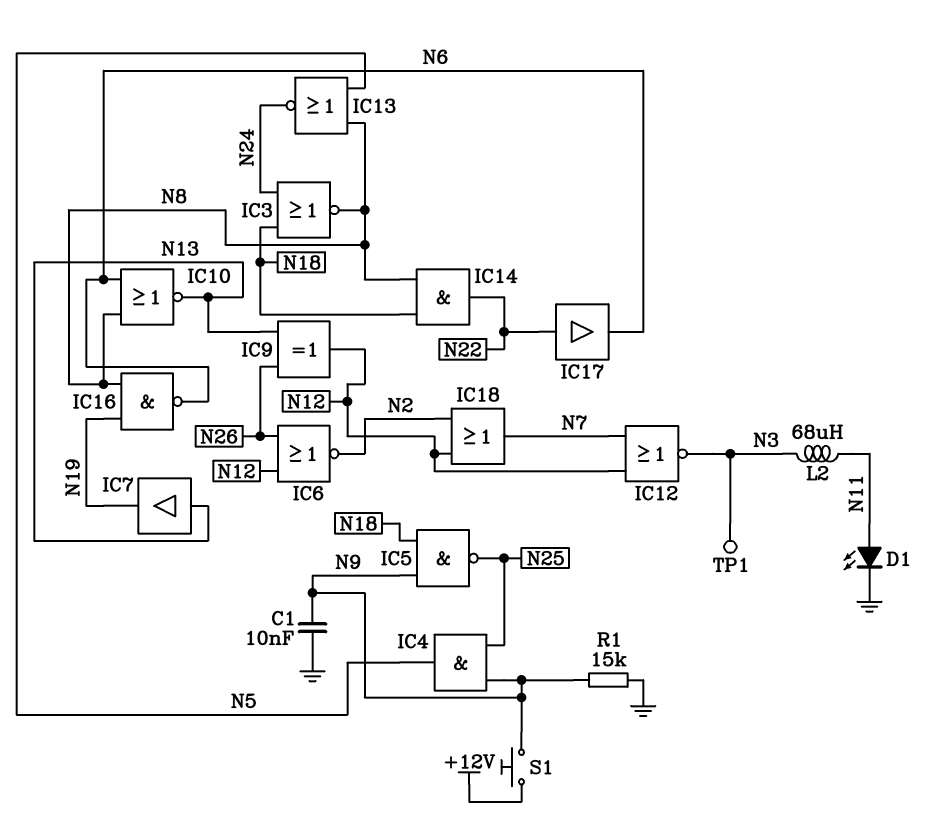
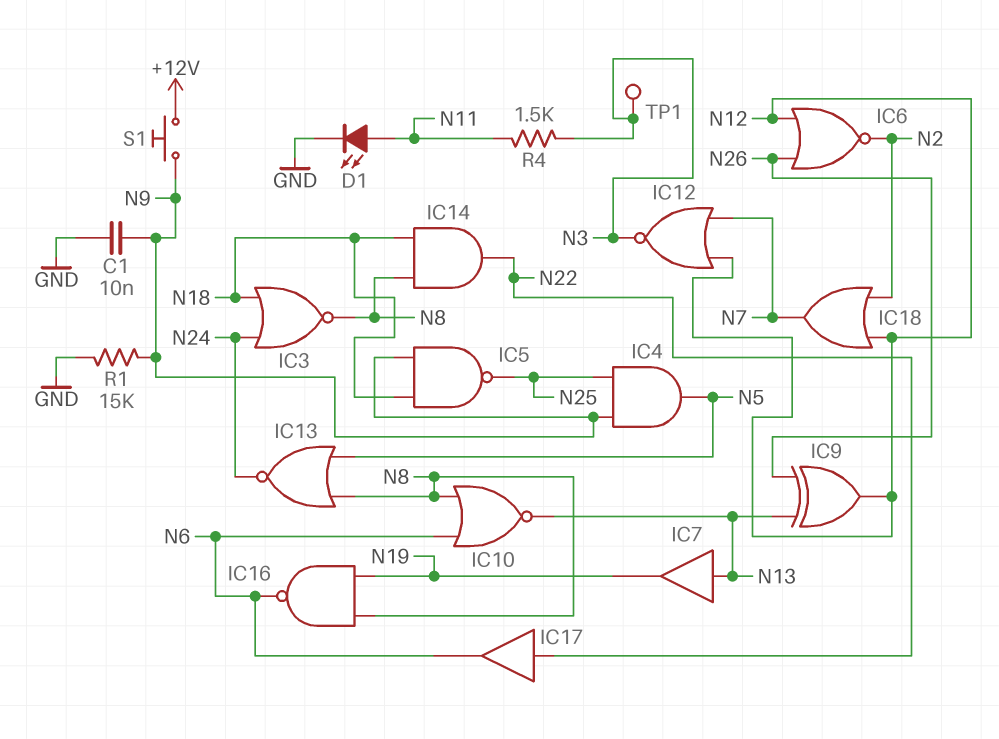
L2: 68uH (N3, N11) -> none
R4: none -> 1.5k (N3, N11)

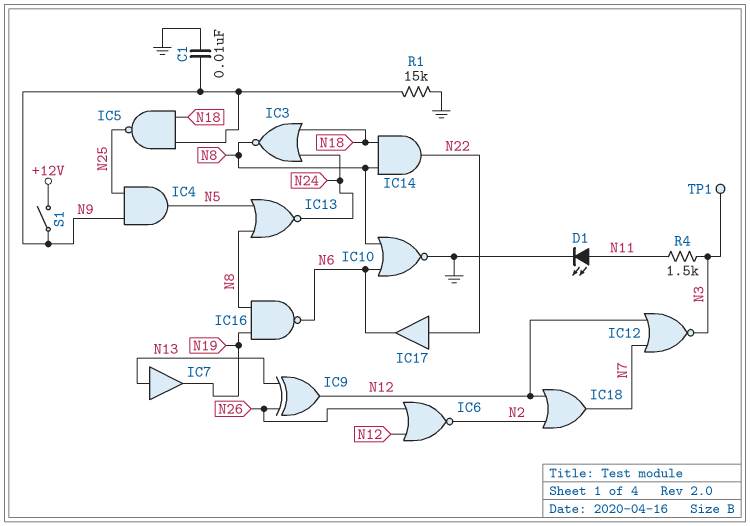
IC10: NOR (in N6, in N8, out N13) -> NOR (in N6, in N8, out GND)
S1: button (+12V, N9) -> switch (+12V, N9)

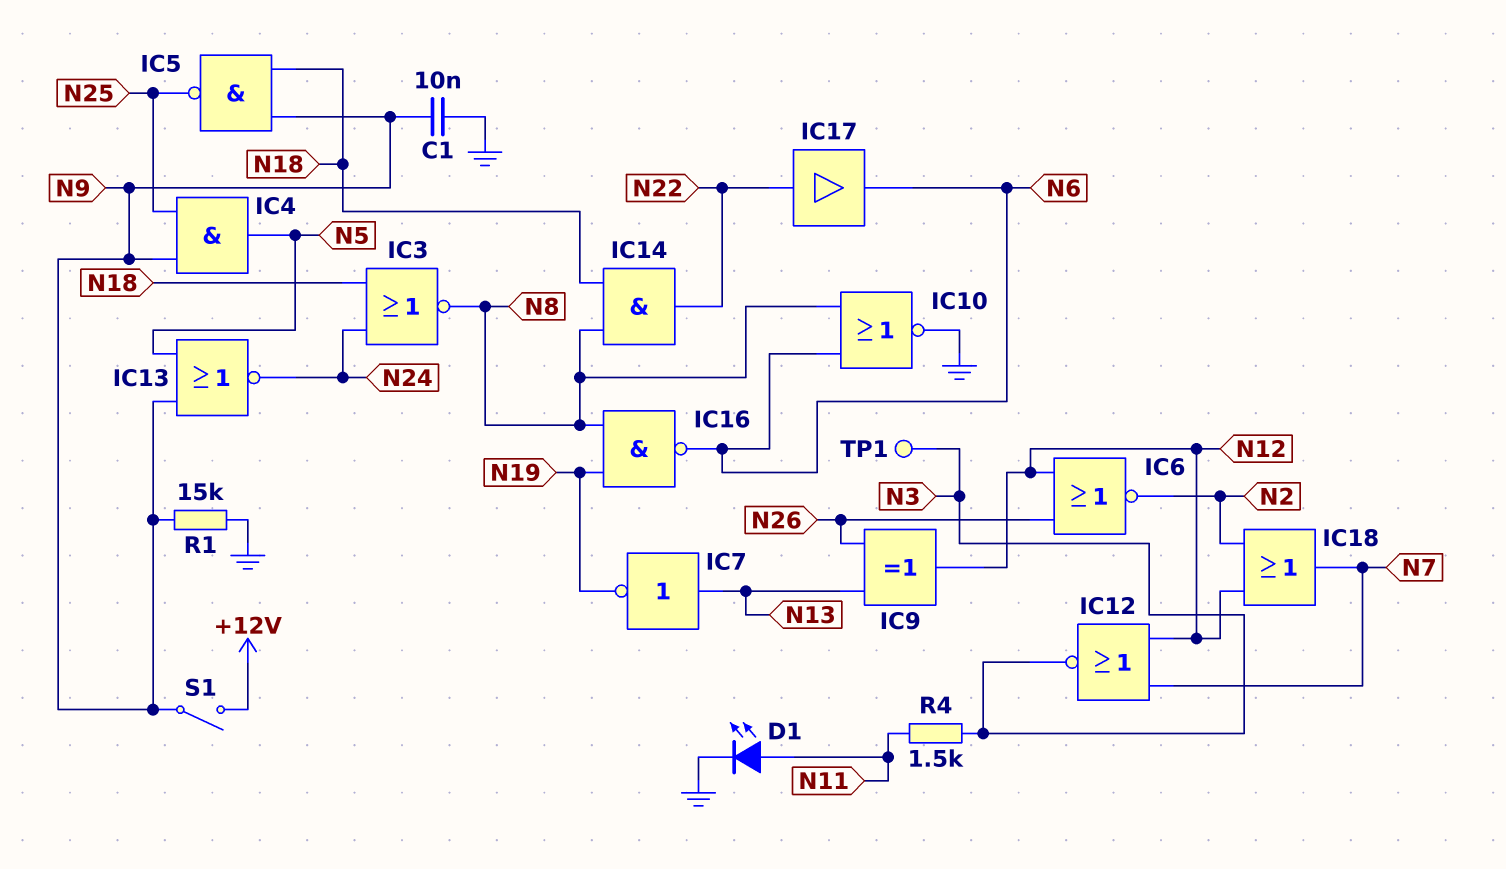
IC7: buffer (in N13, out N19) -> NOT (in N13, out N19)
IC13: NOR (in N5, in N8, out N24) -> NOR (in N5, in N9, out N24)

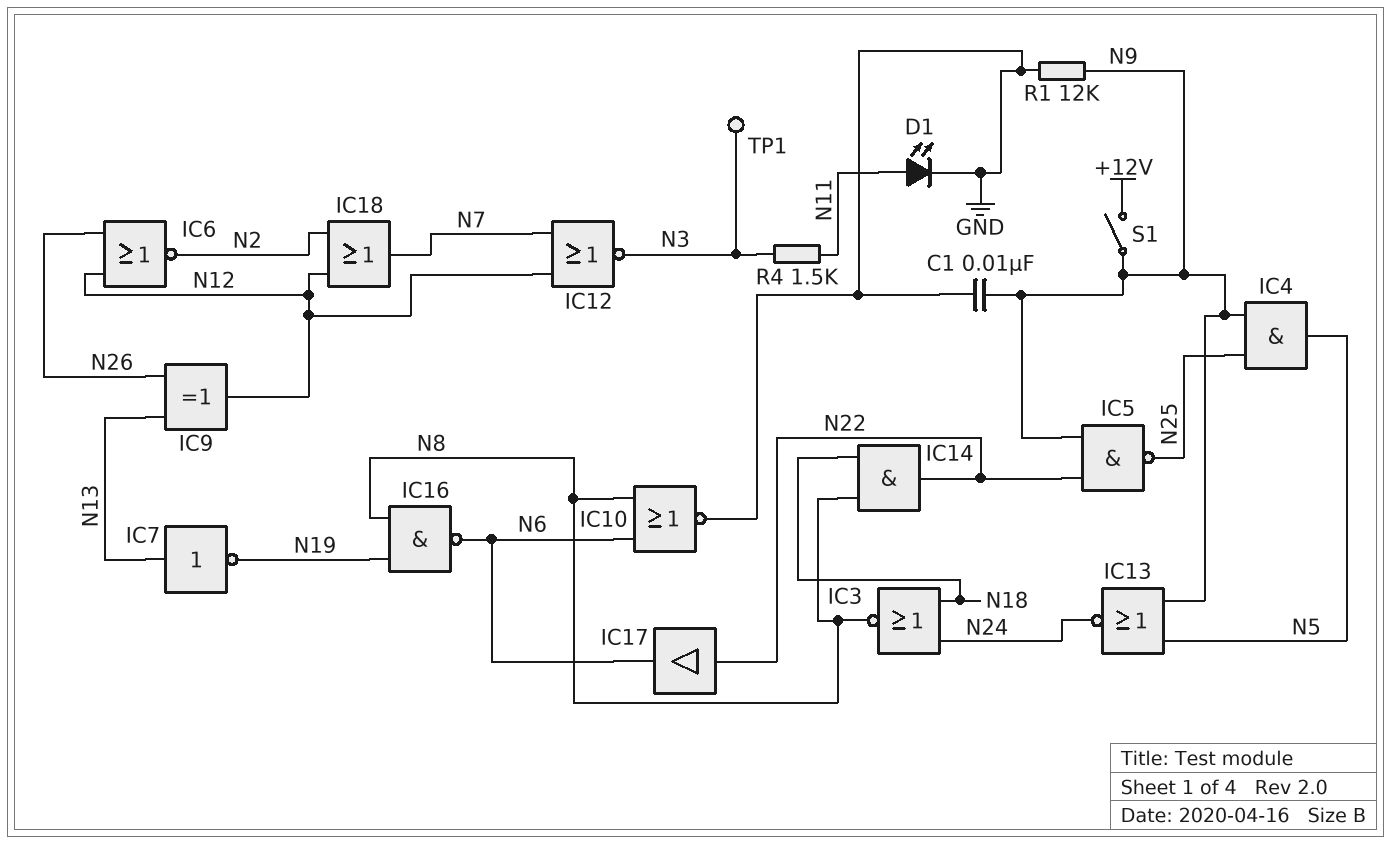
IC5: NAND (in N9, in N18, out N25) -> NAND (in N9, in N22, out N25)
R1: 15k (GND, N9) -> 12k (GND, N9)

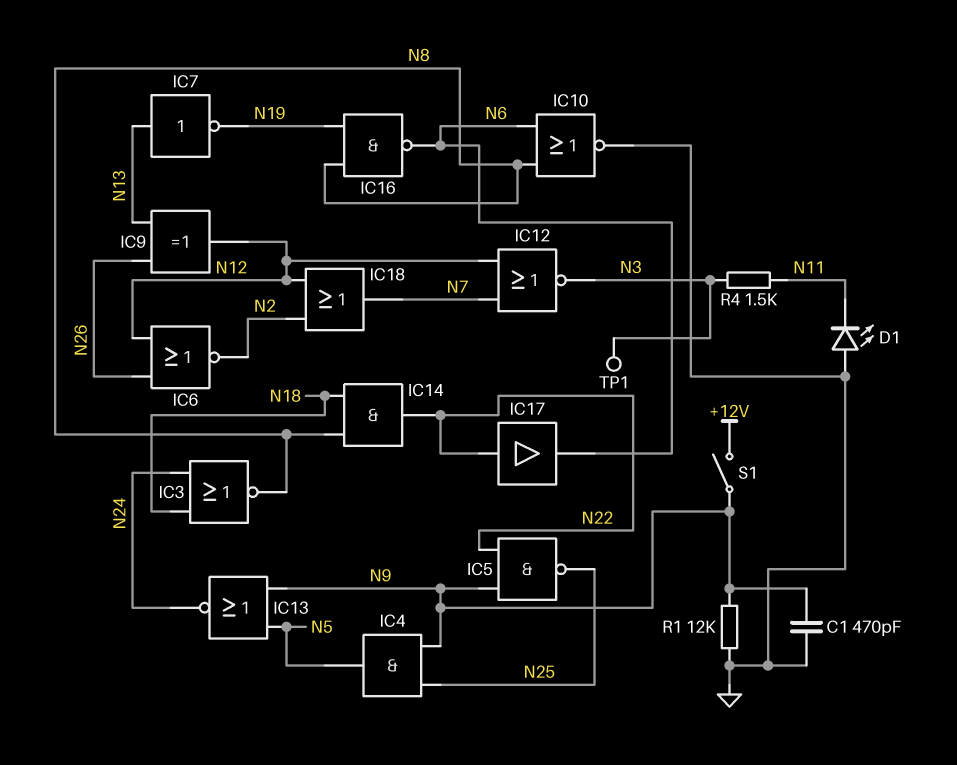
C1: 10nF (GND, N9) -> 470pF (GND, N9)
D1: LED (A N11, K GND) -> LED (A GND, K N11)

